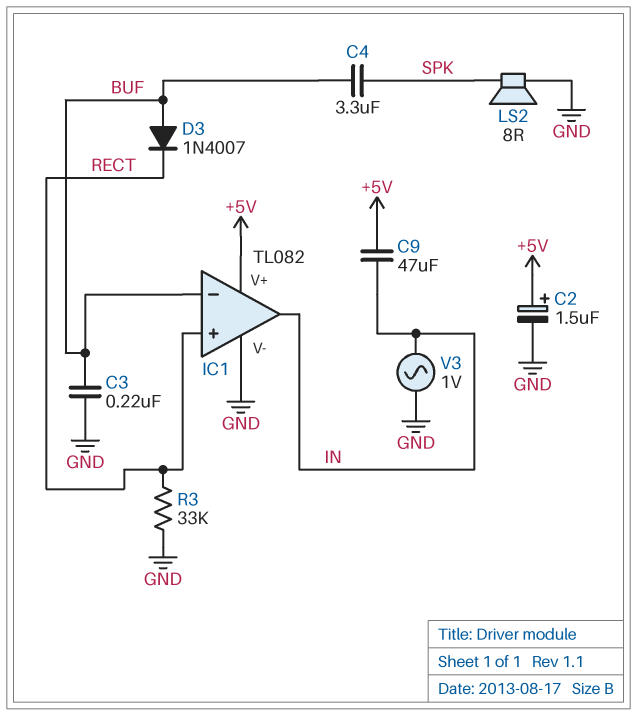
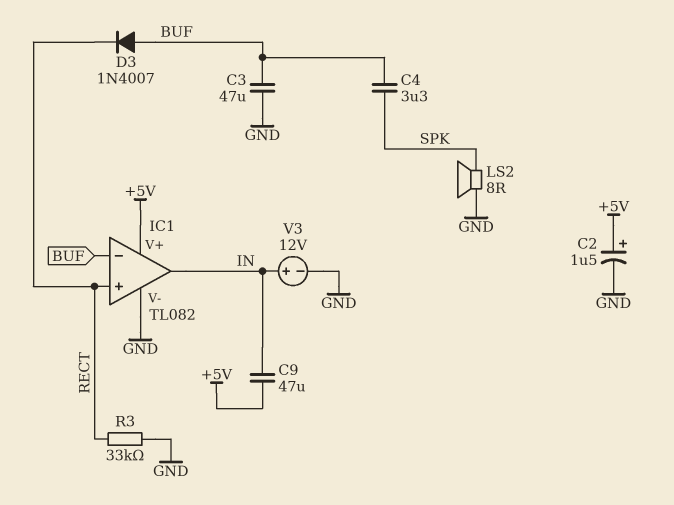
C3: 220nF (BUF, GND) -> 47uF (BUF, GND)
V3: AC 1V (GND, IN) -> 12V (plus IN, minus GND)

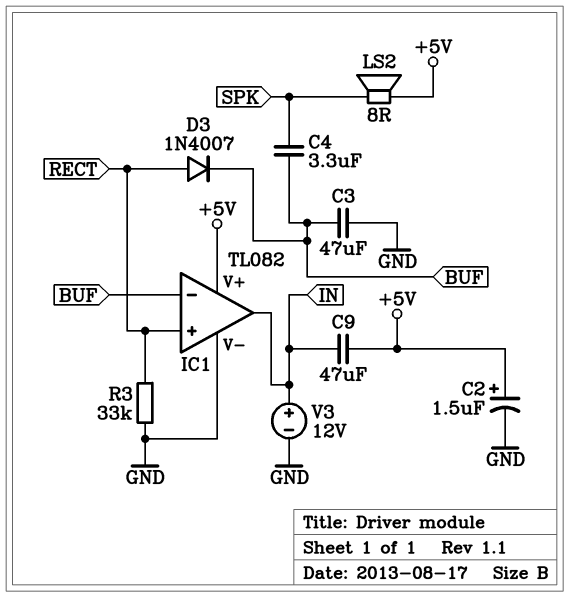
D3: diode 1N4007 (A BUF, K RECT) -> diode 1N4007 (A RECT, K BUF)
LS2: speaker 8R (GND, SPK) -> speaker 8R (+5V, SPK)

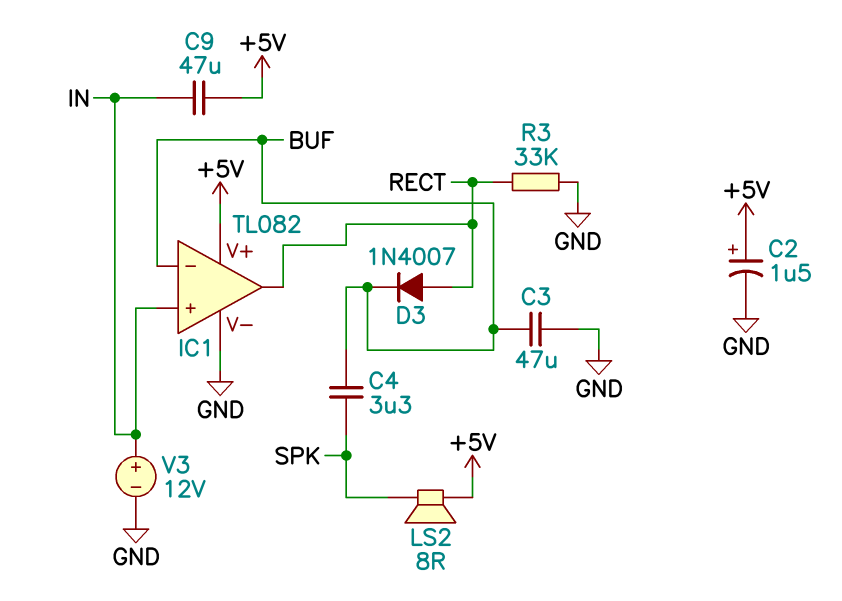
IC1 pin in+: RECT -> IN
IC1 pin out: IN -> RECT

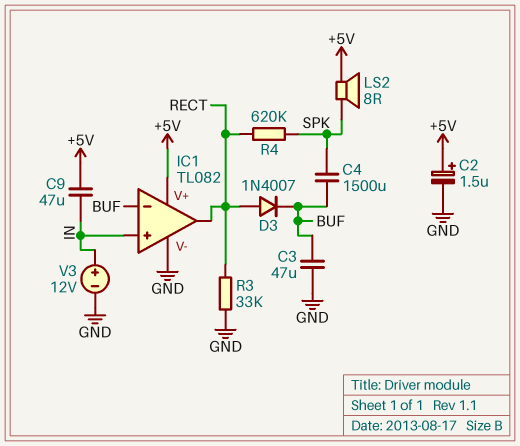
C4: 3.3uF (BUF, SPK) -> 1500uF (BUF, SPK)
R4: none -> 620k (RECT, SPK)

